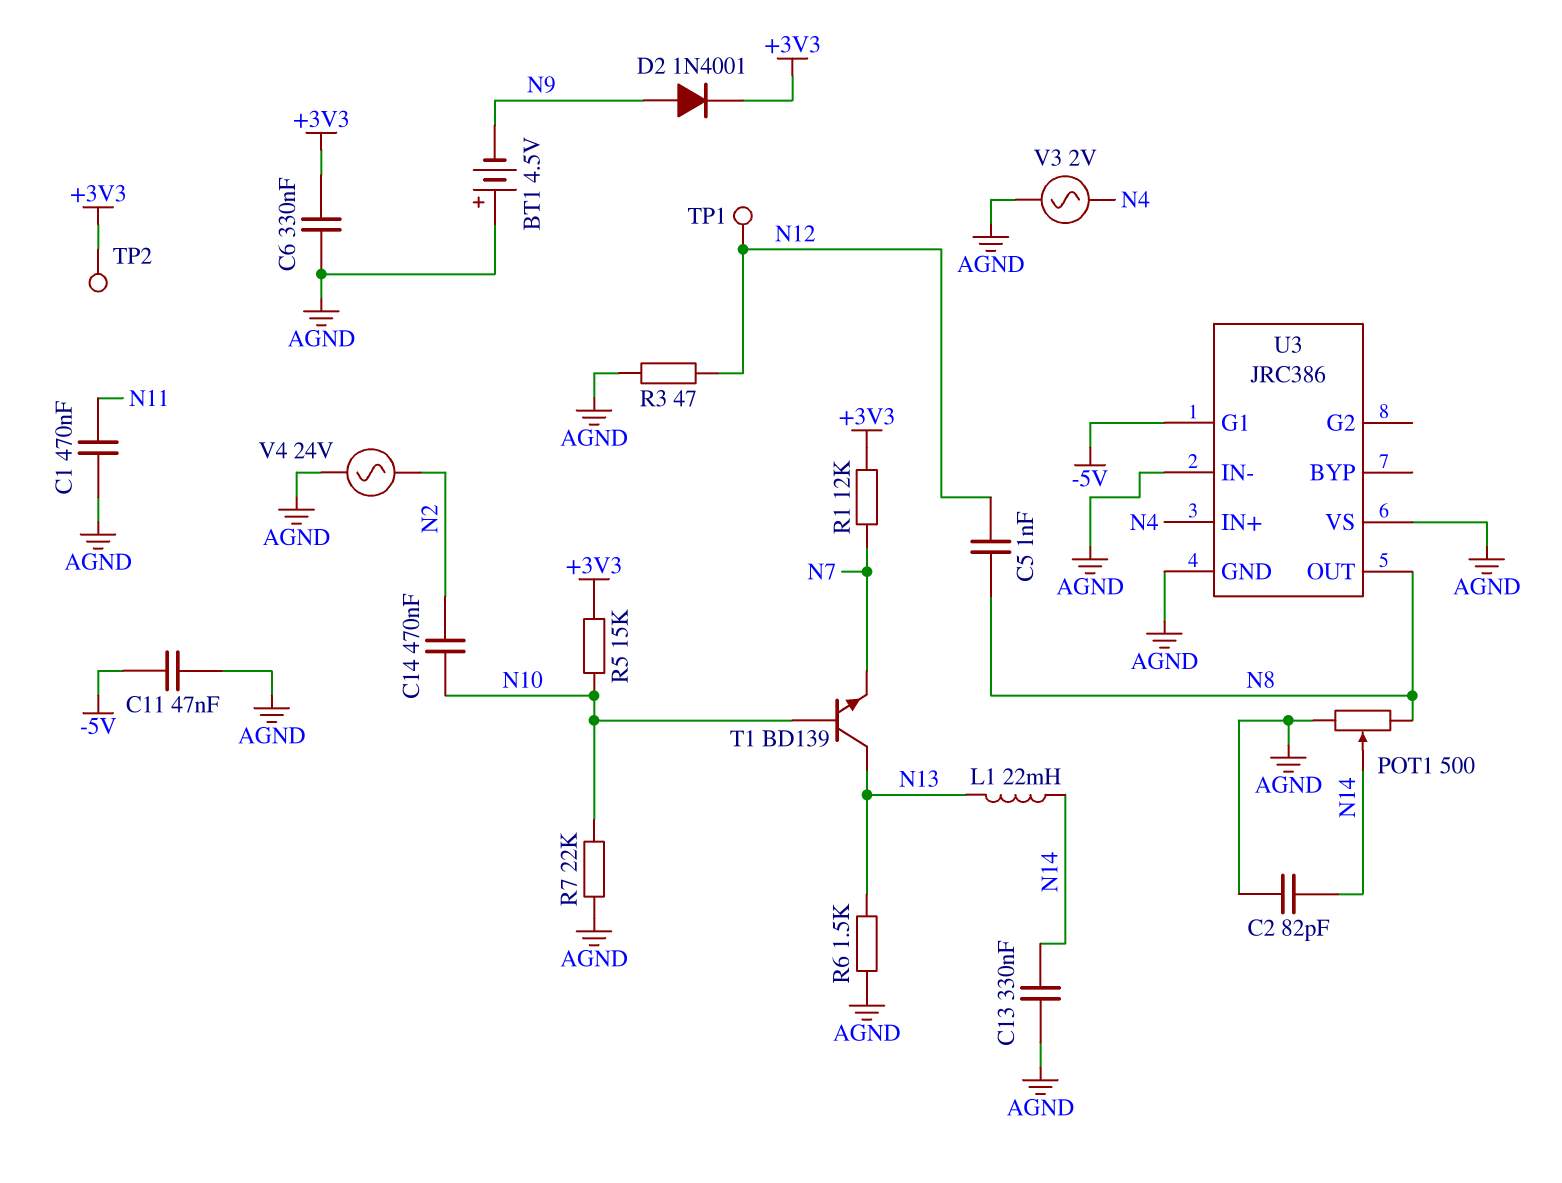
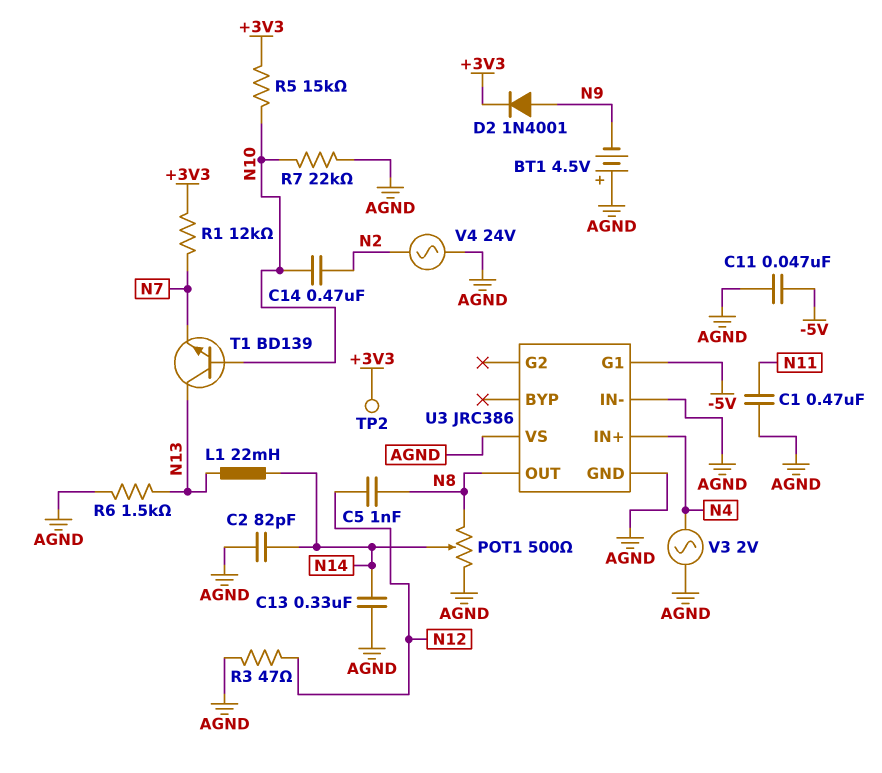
C6: 330nF (+3V3, AGND) -> none
TP1: test point (N12) -> none

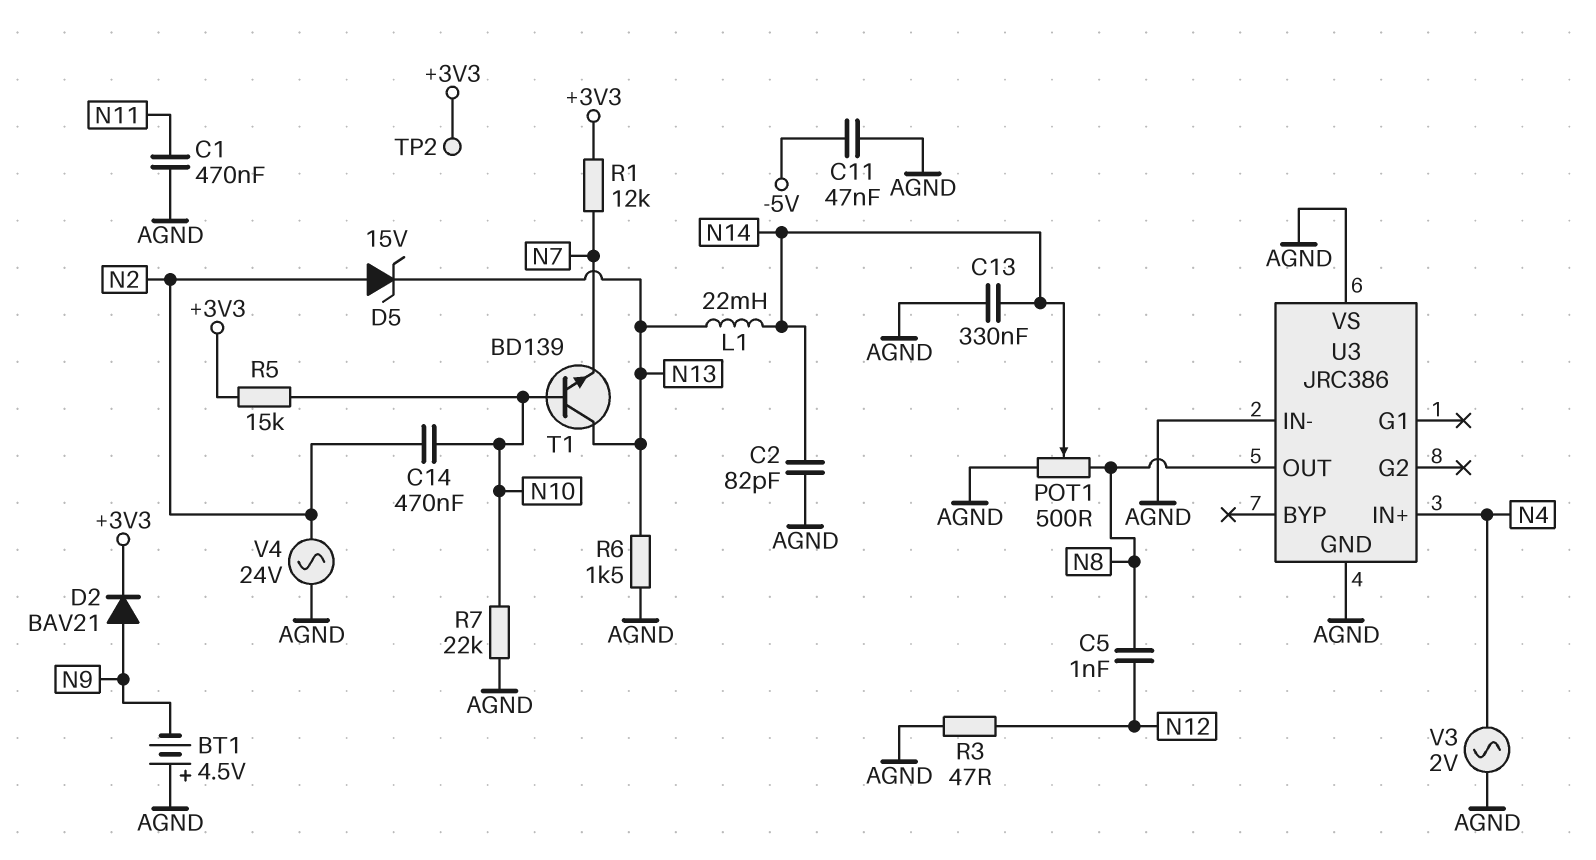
D2: diode 1N4001 (A N9, K +3V3) -> diode BAV21 (A N9, K +3V3)
D5: none -> zener 15V (A N2, K N13)
U3 pin G1: -5V -> none

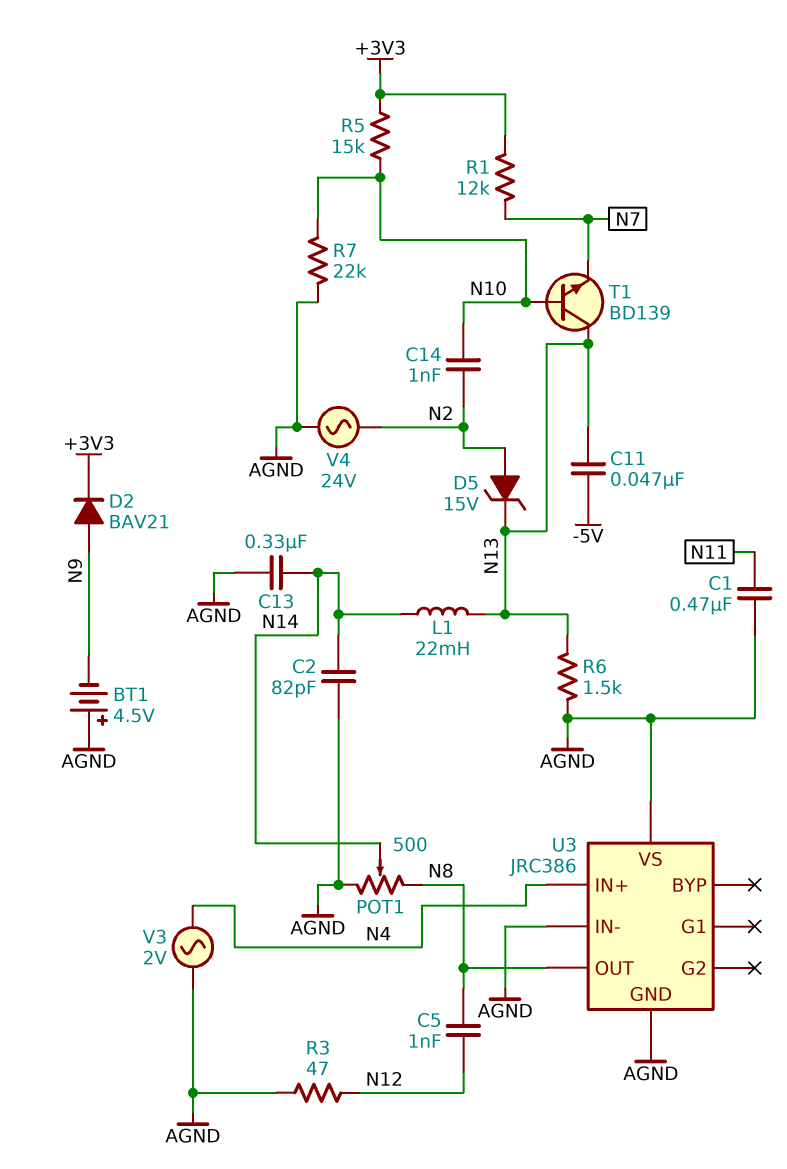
C11: 47nF (-5V, AGND) -> 47nF (-5V, N13)
C14: 470nF (N2, N10) -> 1nF (N2, N10)
TP2: test point (+3V3) -> none

